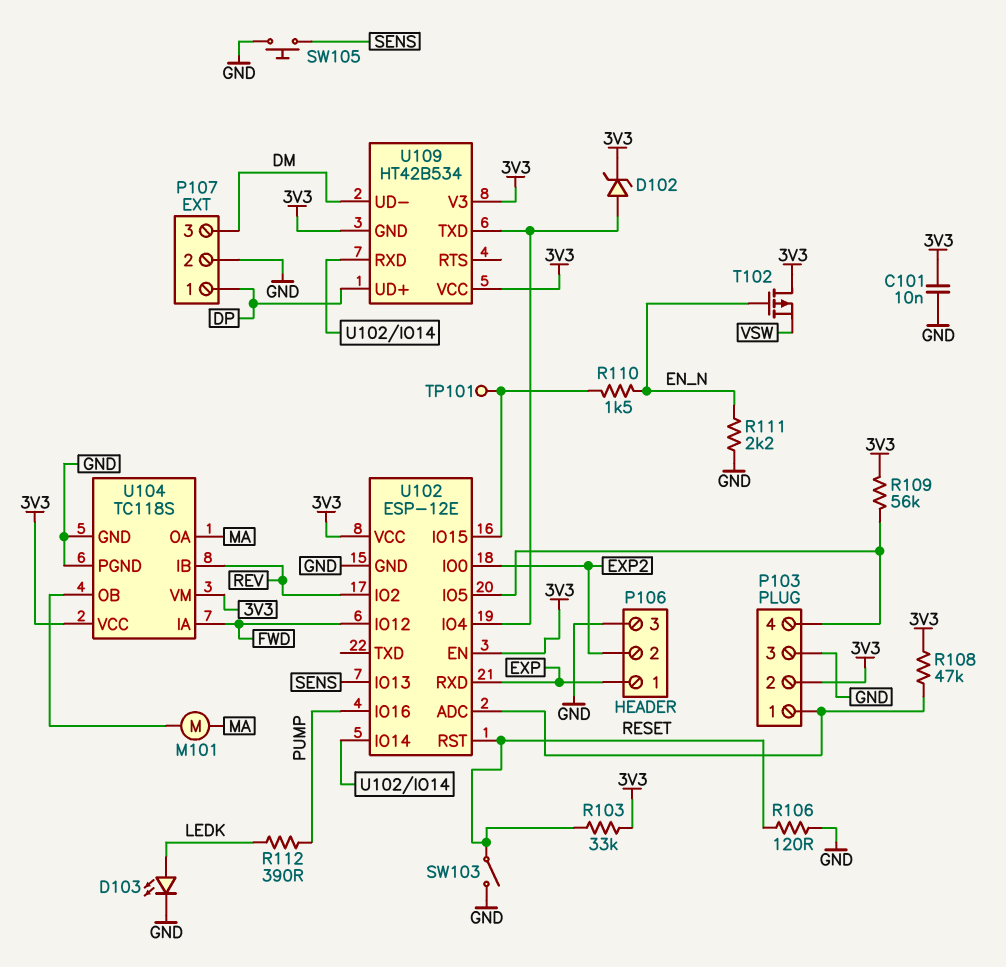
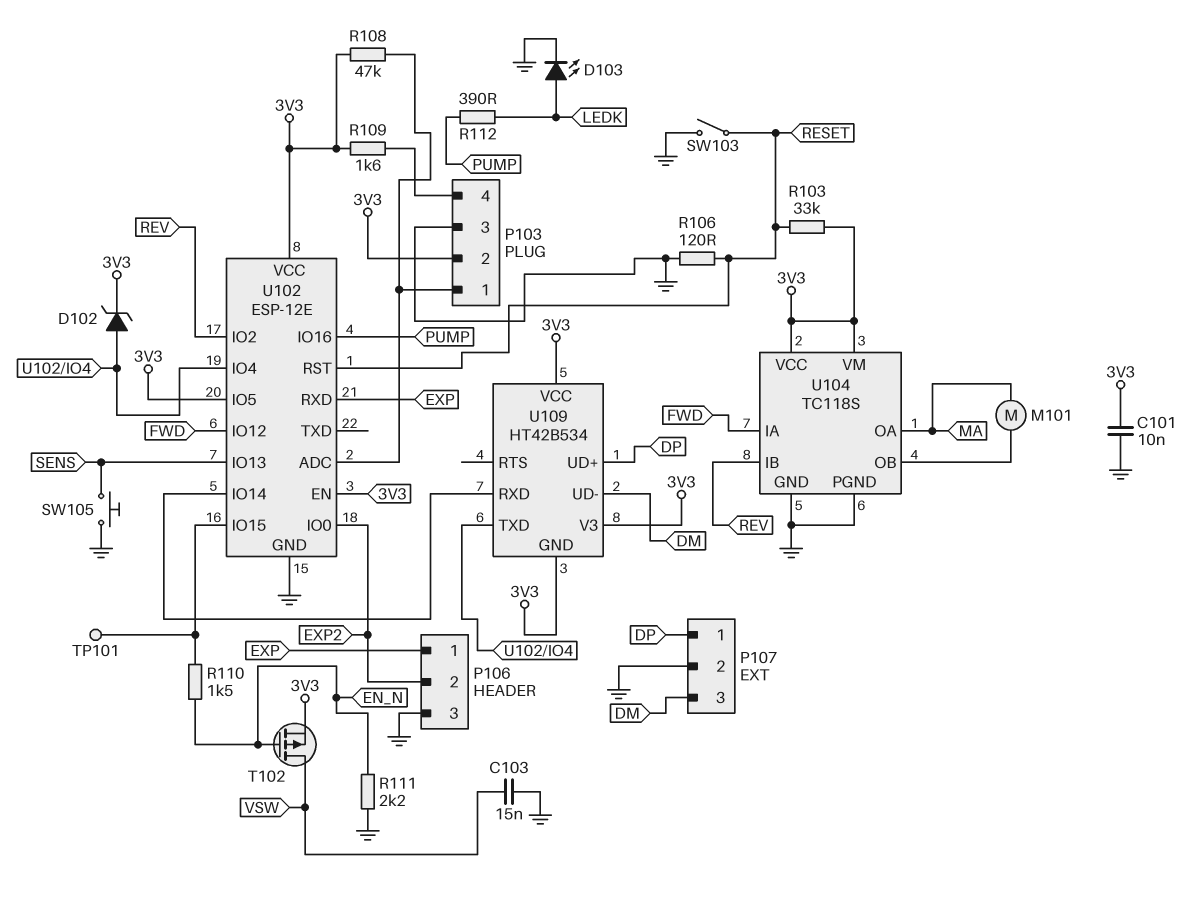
C103: none -> 15nF (GND, VSW)
R109: 56k (3V3, P103/4) -> 1.6k (3V3, P103/4)
T102: PMOS (G EN_N, D 3V3, S VSW) -> PMOS (G EN_N, D VSW, S 3V3)
U102 pin IO5: P103/4 -> 3V3

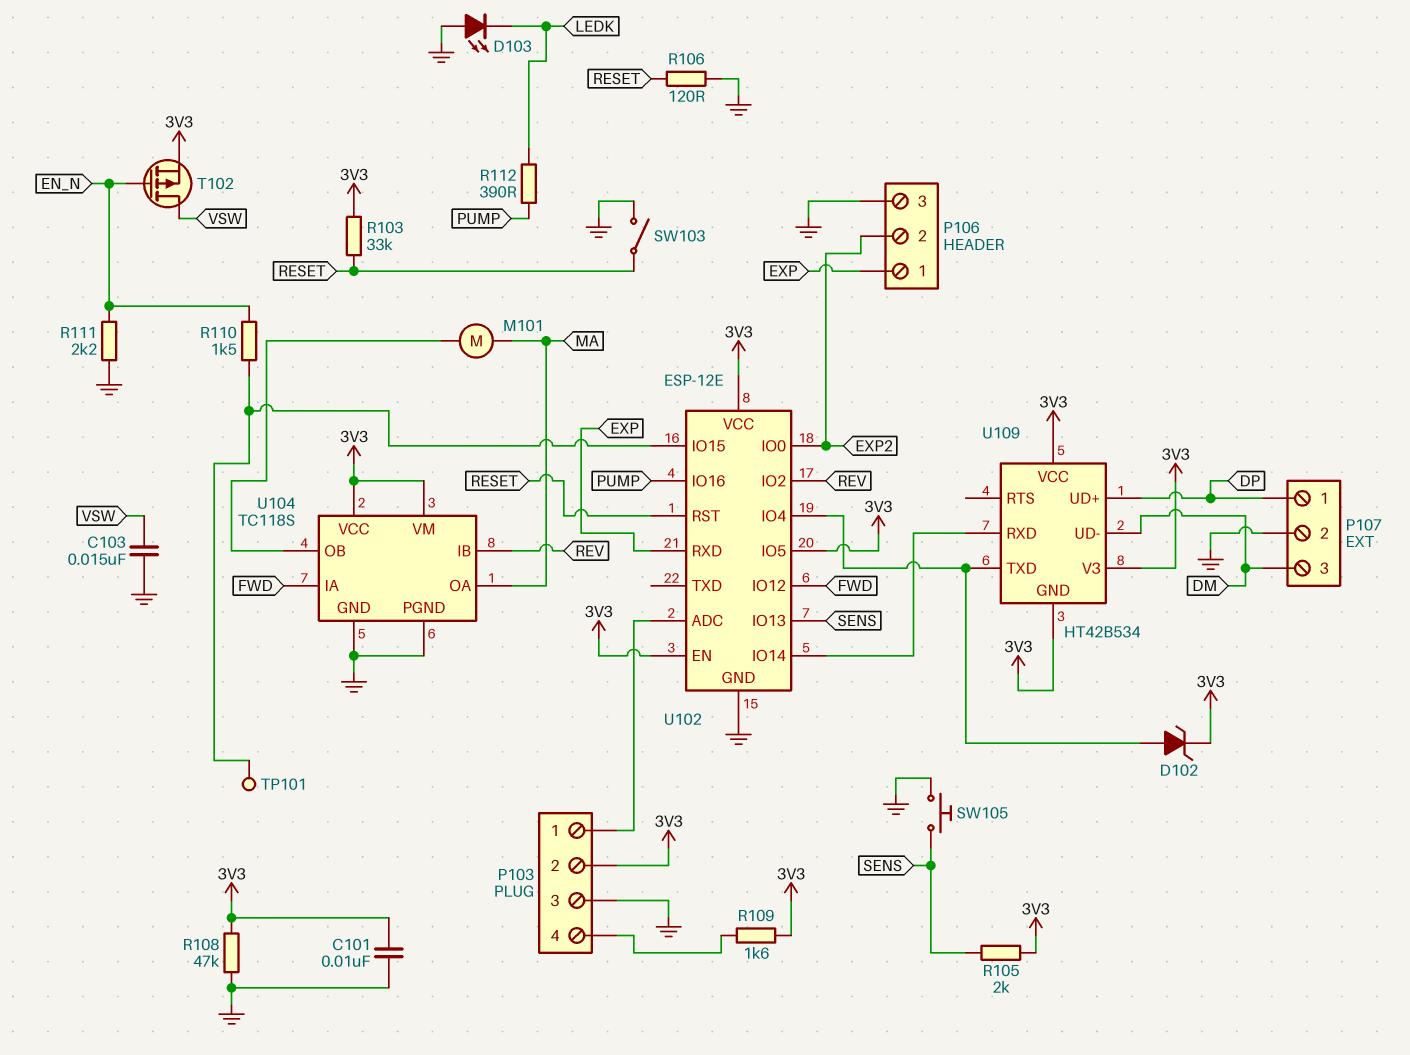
D103: LED (A LEDK, K GND) -> LED (A GND, K LEDK)
R105: none -> 2k (3V3, SENS)
R108: 47k (3V3, P103/1) -> 47k (3V3, GND)

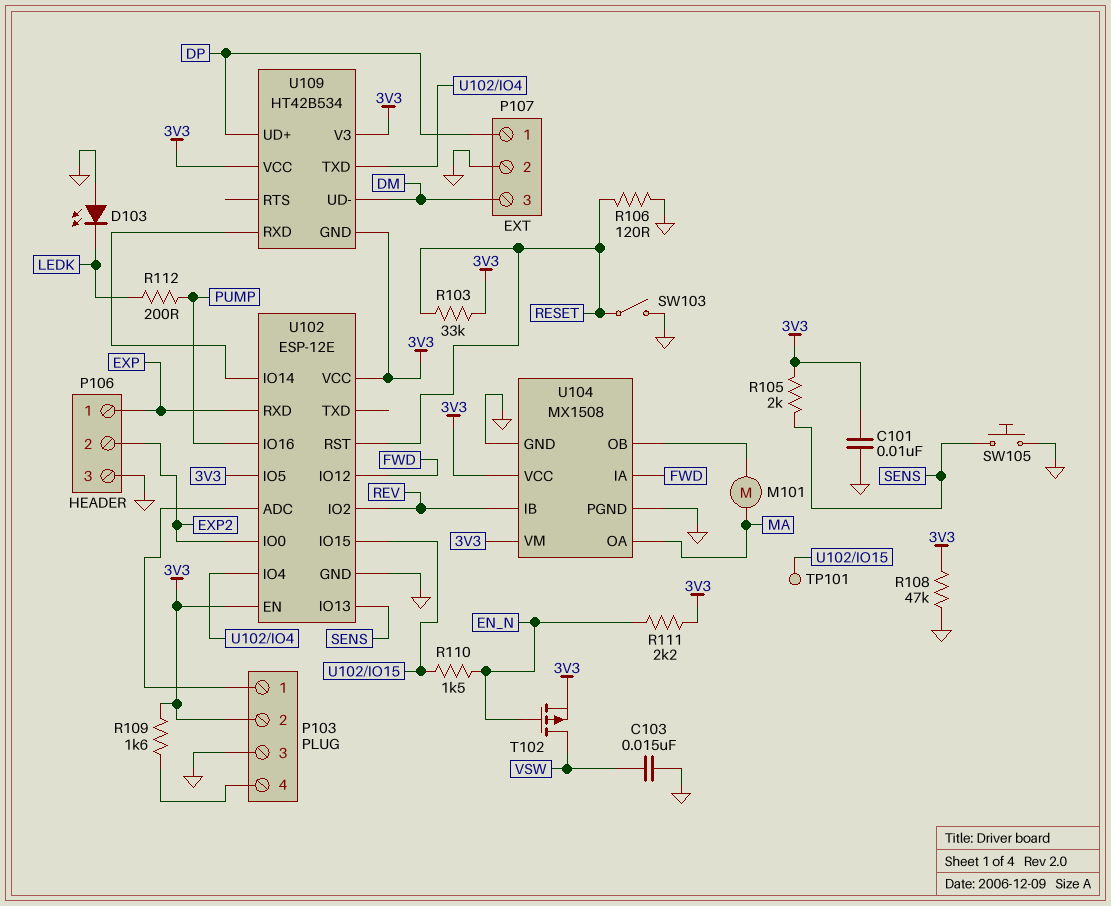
D102: zener (A U102/IO4, K 3V3) -> none
R111: 2.2k (EN_N, GND) -> 2.2k (3V3, EN_N)
R112: 390 (LEDK, PUMP) -> 200 (LEDK, PUMP)
U104: TC118S -> MX1508

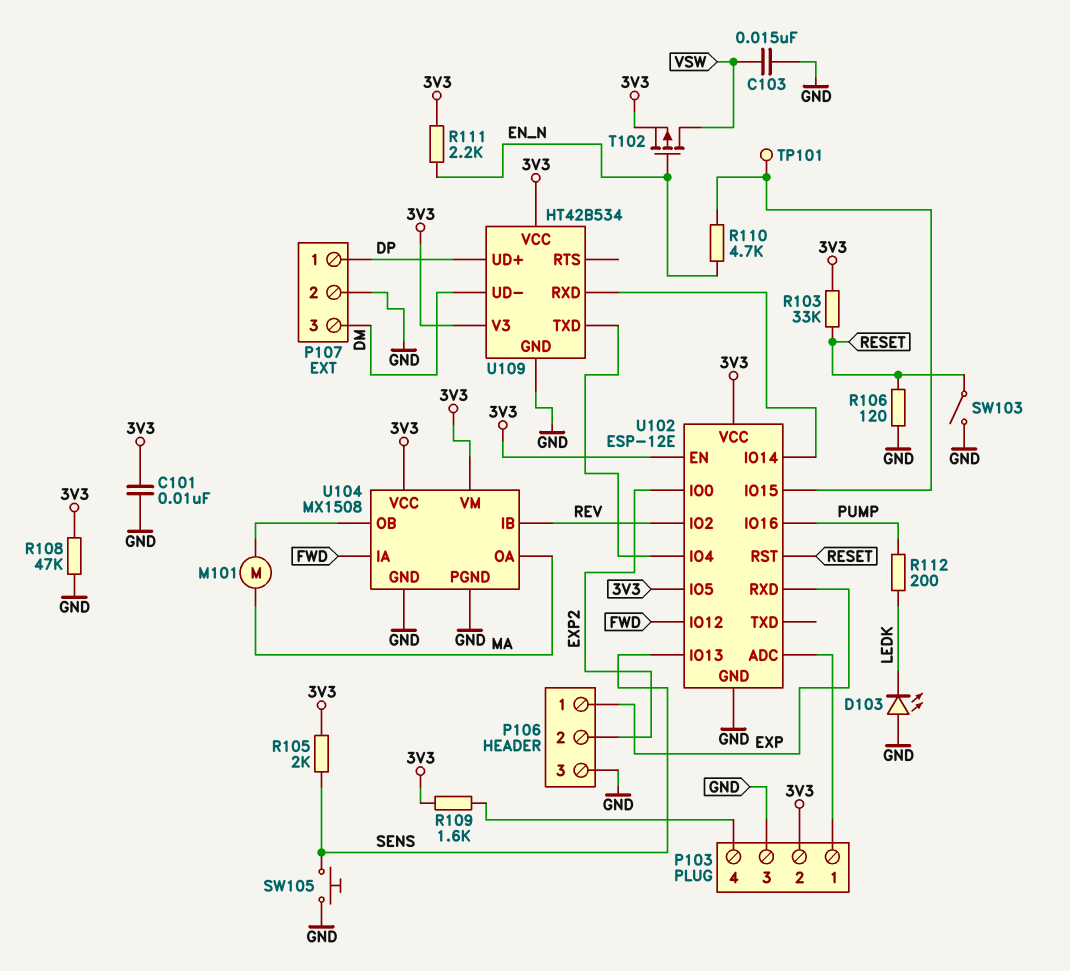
R110: 1.5k (EN_N, U102/IO15) -> 4.7k (EN_N, U102/IO15)
U109 pin GND: 3V3 -> GND

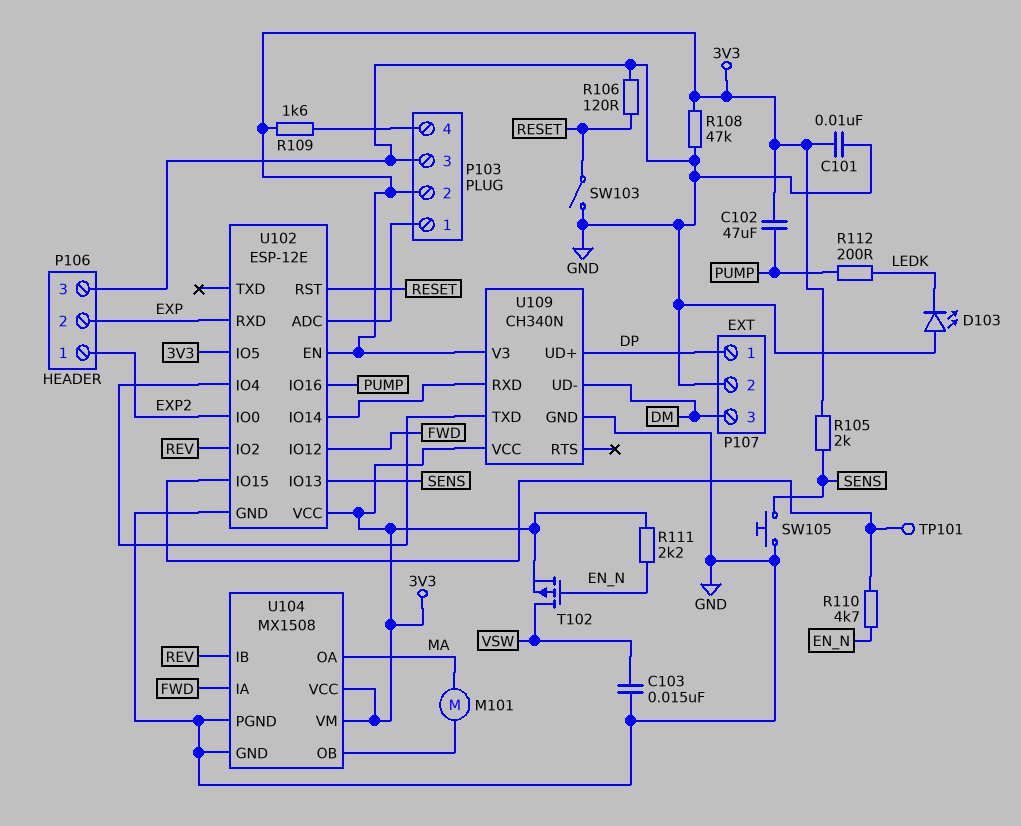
C102: none -> 47uF (3V3, PUMP)
P106 pin 1: EXP -> EXP2
P106 pin 2: EXP2 -> EXP
R103: 33k (3V3, RESET) -> none
U109: HT42B534 -> CH340N

